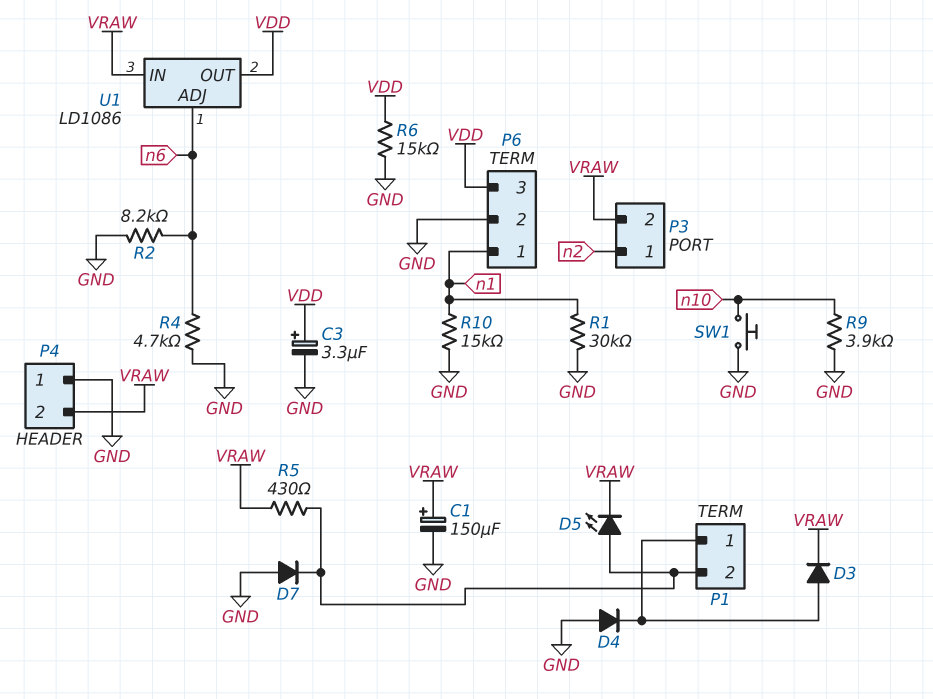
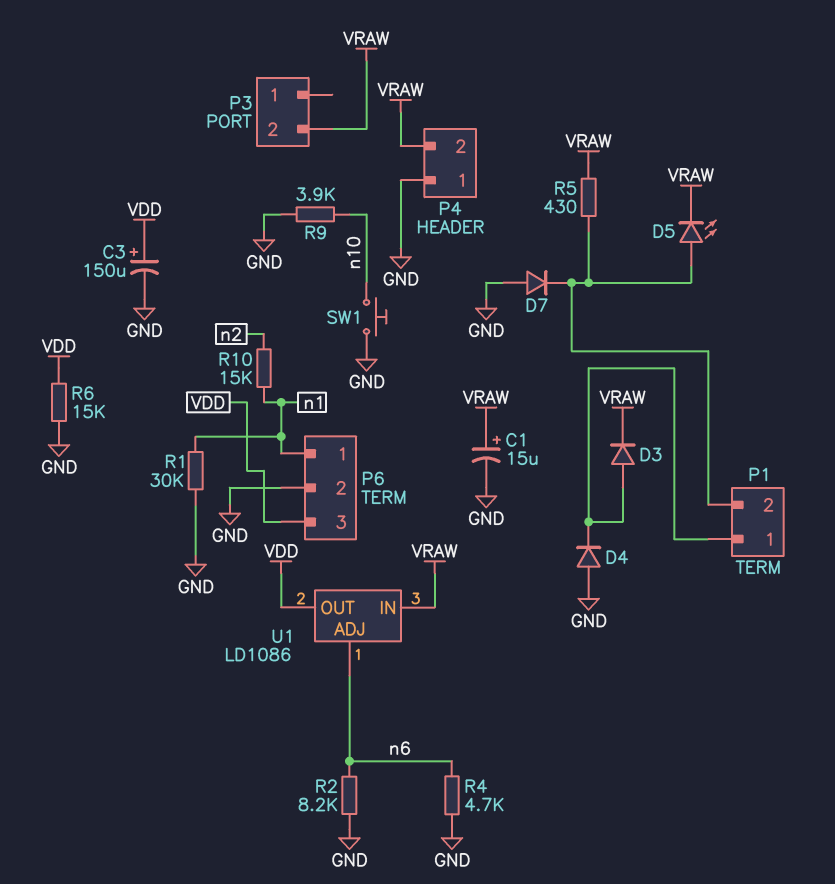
C1: 150uF (plus VRAW, minus GND) -> 15uF (plus VRAW, minus GND)
C3: 3.3uF (plus VDD, minus GND) -> 150uF (plus VDD, minus GND)
P3 pin 1: n2 -> none
R10: 15k (GND, n1) -> 15k (n1, n2)

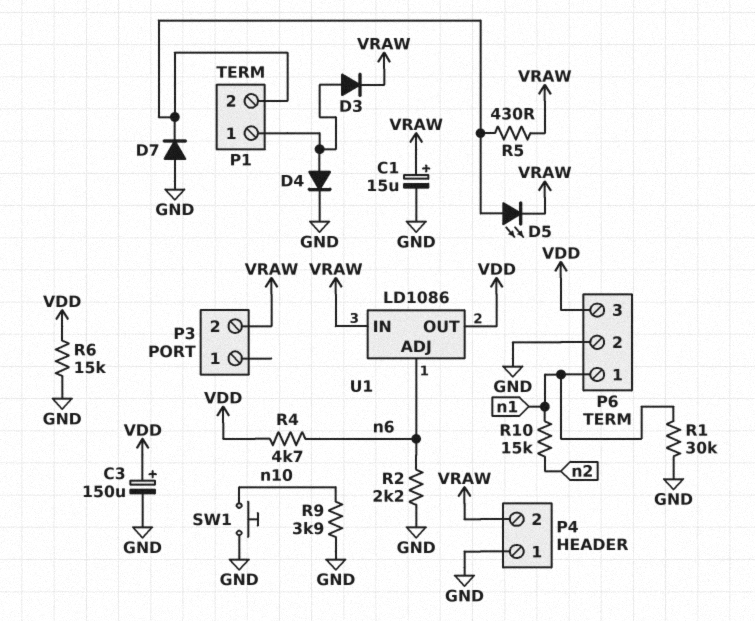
D4: diode (A GND, K P1/1) -> diode (A P1/1, K GND)
R2: 8.2k (GND, n6) -> 2.2k (GND, n6)
R4: 4.7k (GND, n6) -> 4.7k (VDD, n6)

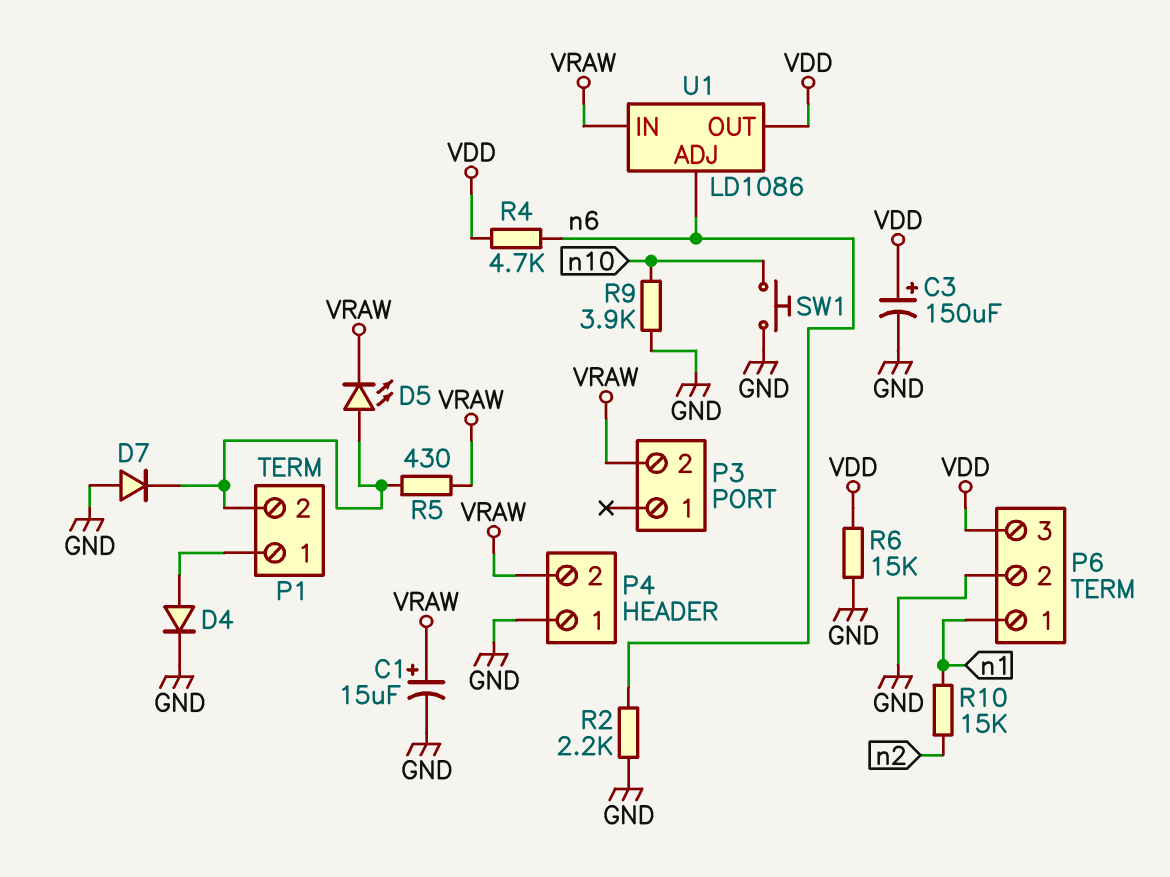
D3: diode (A P1/1, K VRAW) -> none
R1: 30k (GND, n1) -> none

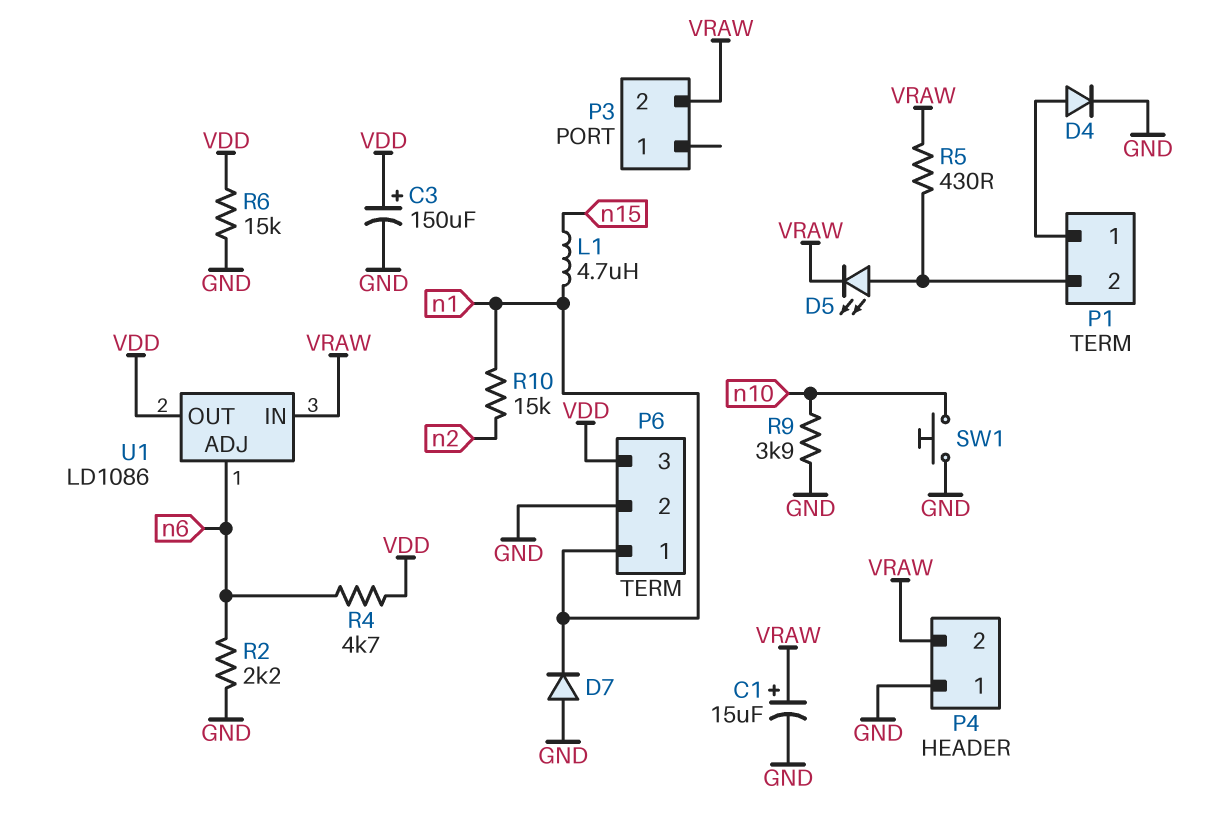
D7: diode (A GND, K P1/2) -> diode (A GND, K n1)
L1: none -> 4.7uH (n1, n15)

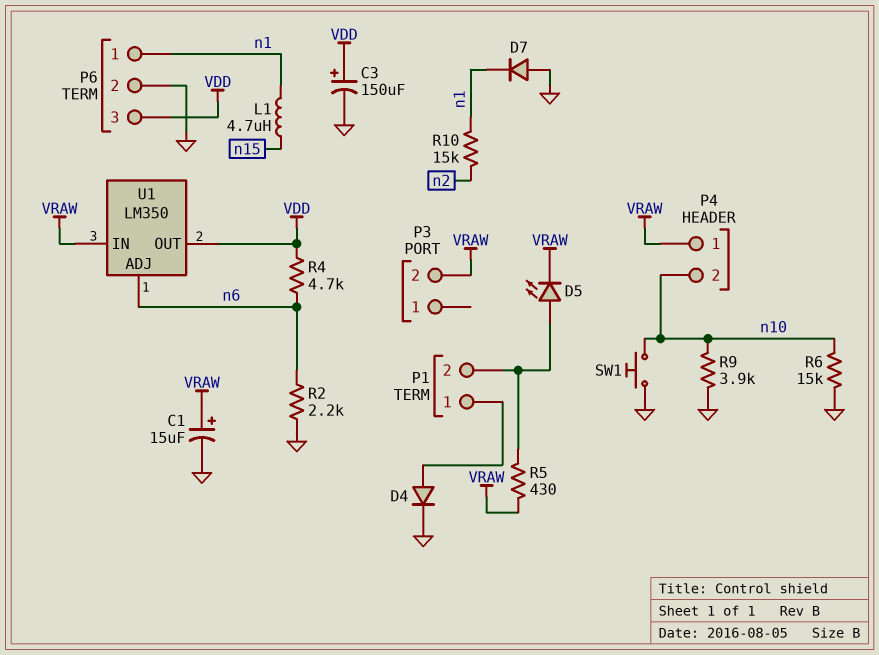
P4 pin 1: GND -> VRAW
P4 pin 2: VRAW -> n10
R6: 15k (GND, VDD) -> 15k (GND, n10)
U1: LD1086 -> LM350

